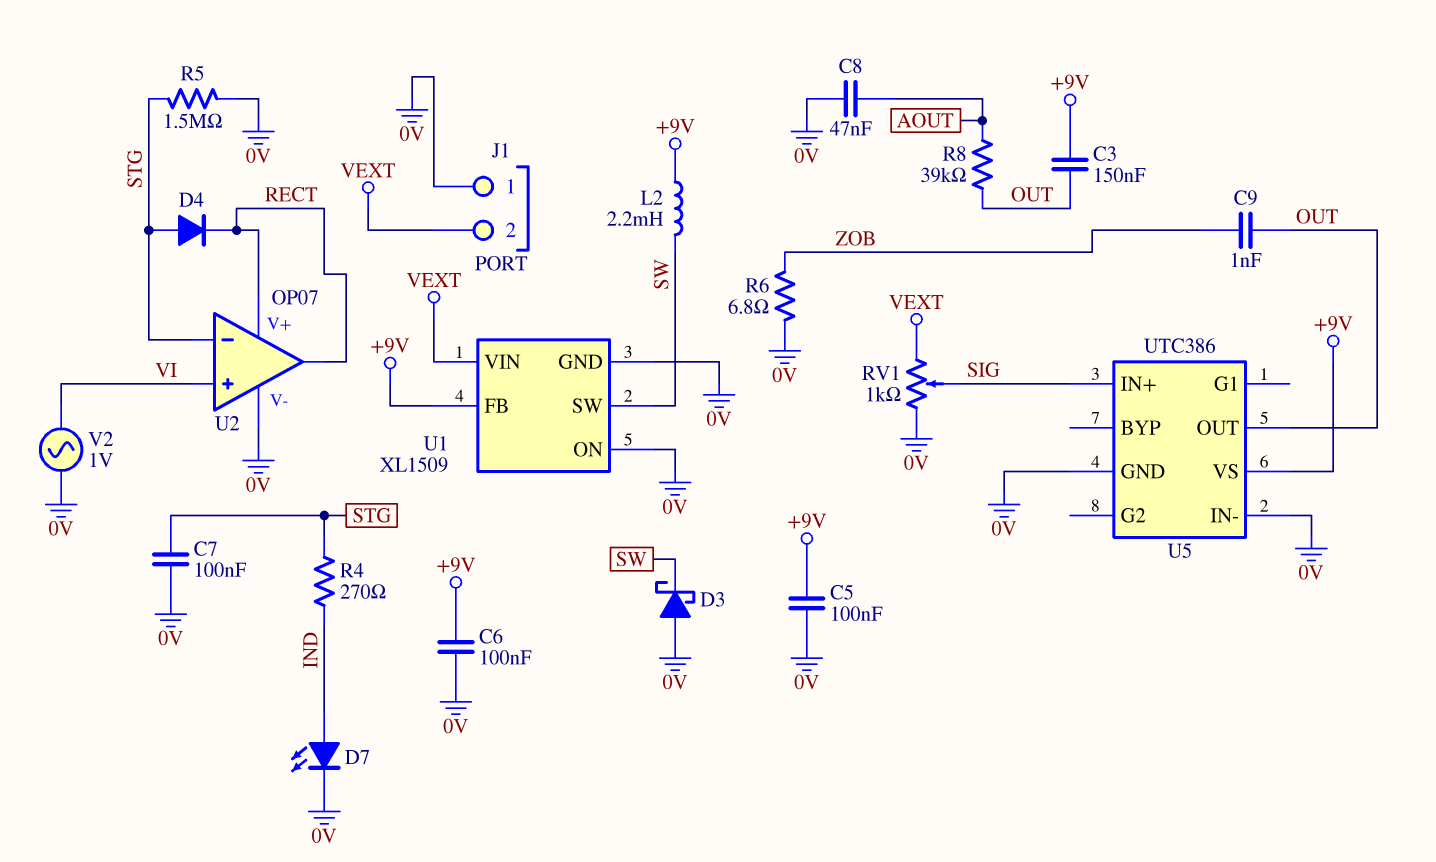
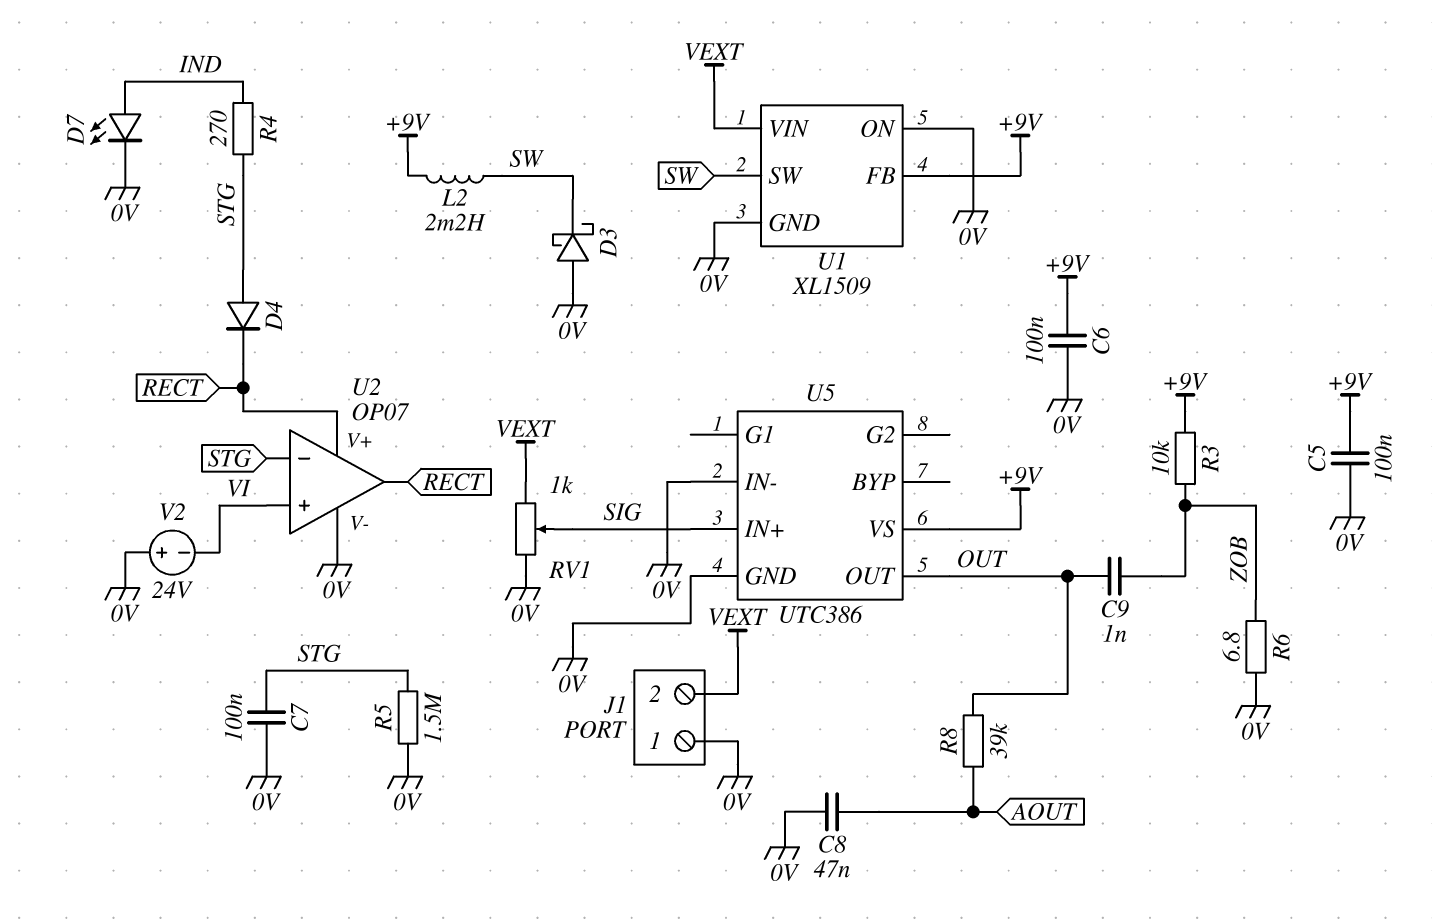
C3: 150nF (+9V, OUT) -> none
R3: none -> 10k (+9V, ZOB)
V2: AC 1V (0V, VI) -> 24V (plus 0V, minus VI)

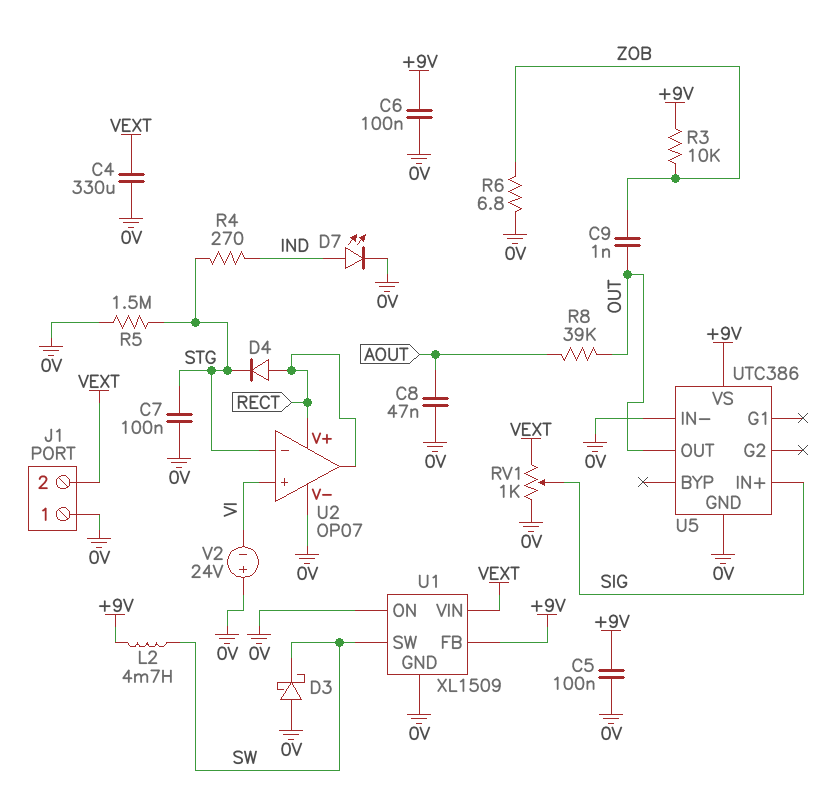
C4: none -> 330uF (0V, VEXT)
D4: diode (A STG, K RECT) -> diode (A RECT, K STG)
L2: 2.2mH (+9V, SW) -> 4.7mH (+9V, SW)

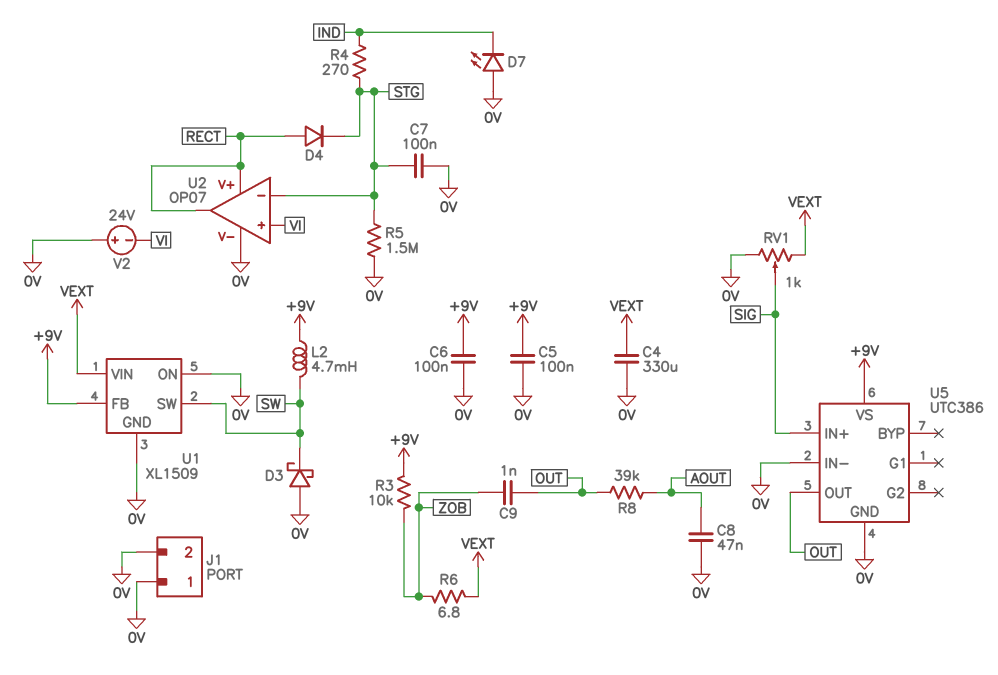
D7: LED (A IND, K 0V) -> LED (A 0V, K IND)
J1 pin 2: VEXT -> 0V
R6: 6.8 (0V, ZOB) -> 6.8 (VEXT, ZOB)

